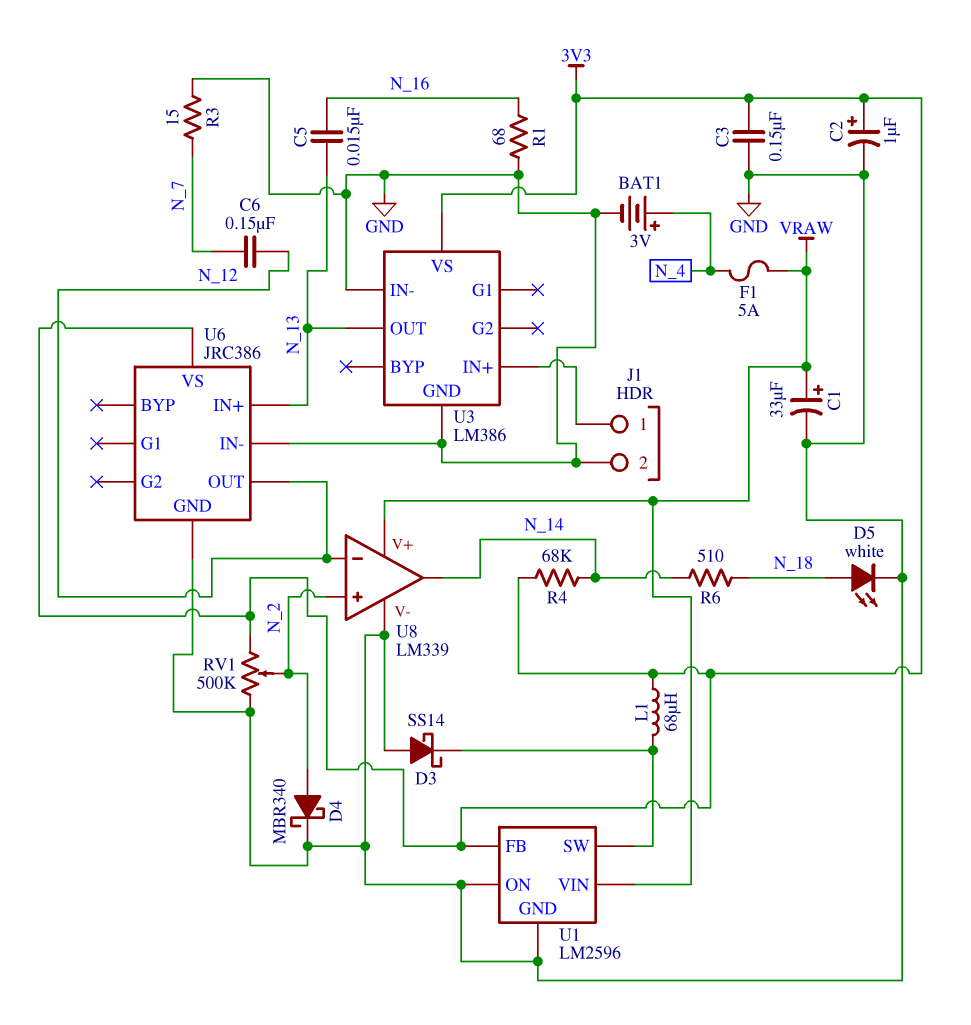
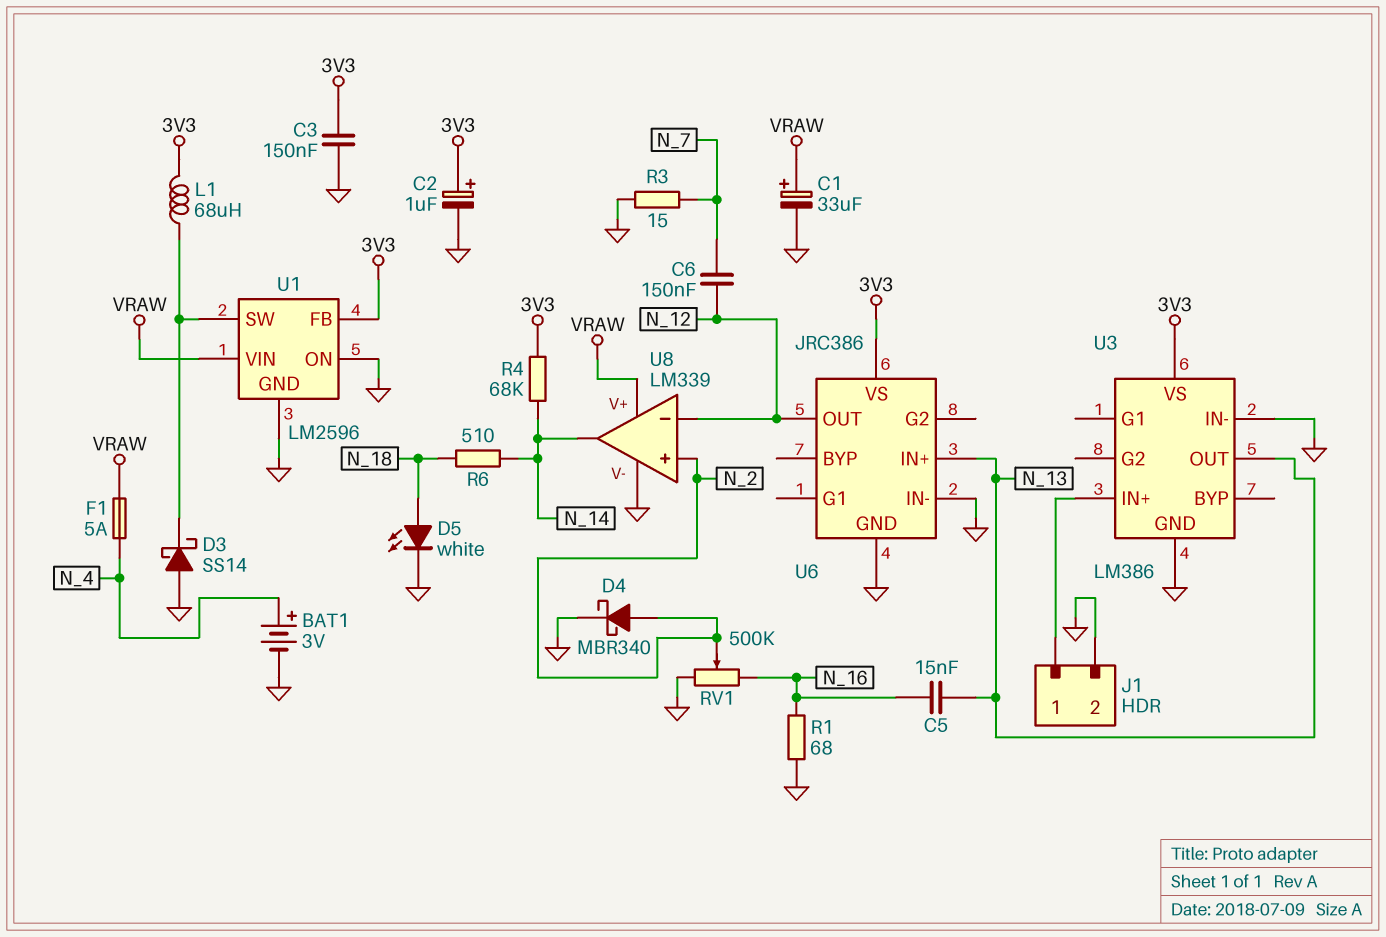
RV1: 500k (3V3, GND, wiper N_2) -> 500k (GND, N_16, wiper N_2)

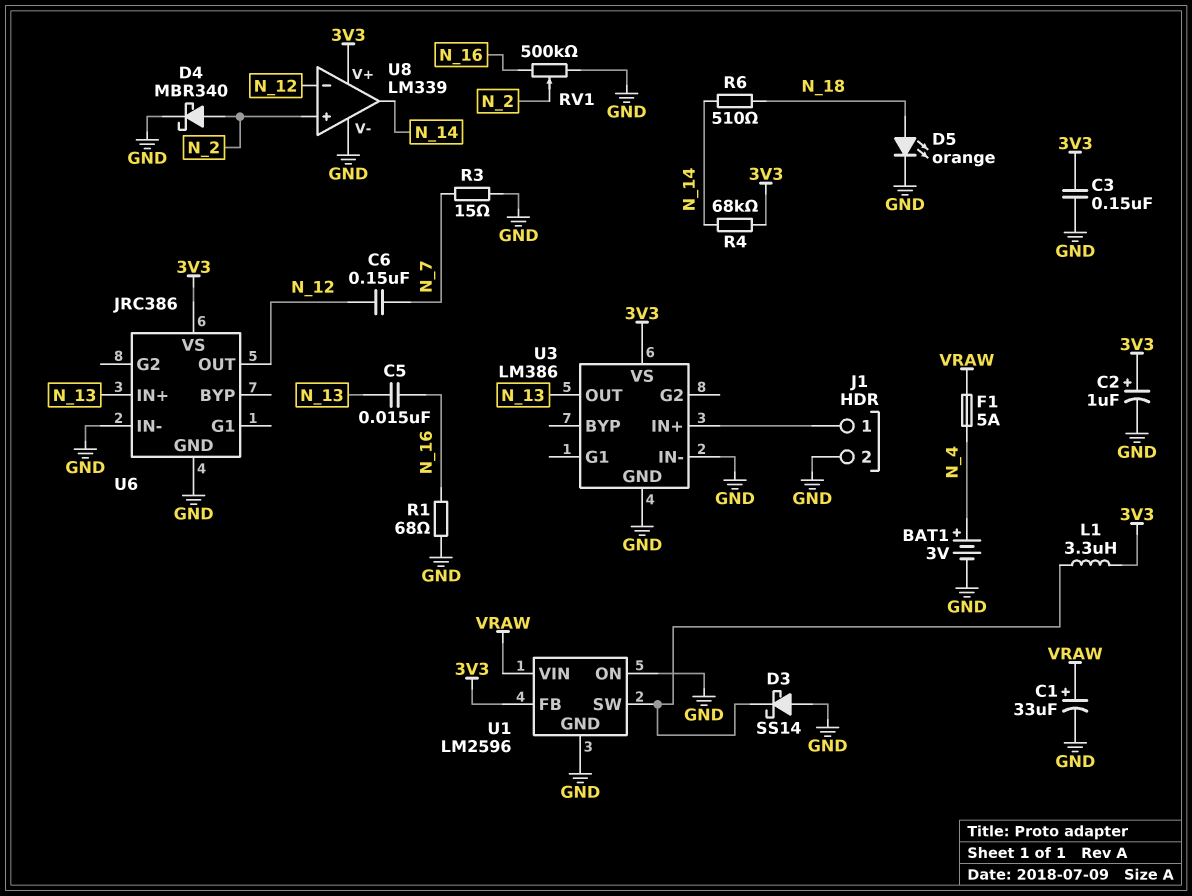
D5: LED white (A N_18, K GND) -> LED orange (A N_18, K GND)
L1: 68uH (3V3, U1/SW) -> 3.3uH (3V3, U1/SW)
U8 pin V+: VRAW -> 3V3

